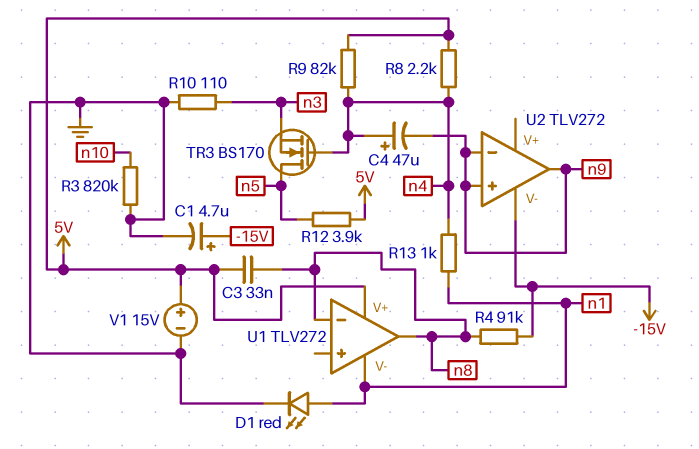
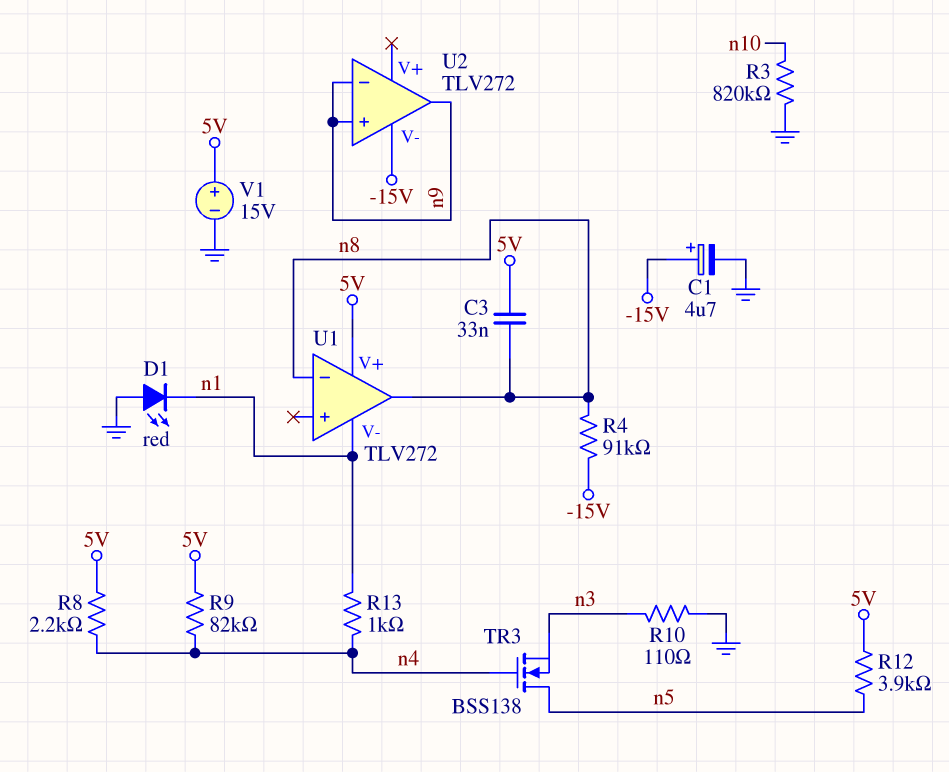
C4: 47uF (plus n4, minus n9) -> none
D1: LED red (A n1, K GND) -> LED red (A GND, K n1)
TR3: NMOS BS170 (G n4, D n5, S n3) -> NMOS BSS138 (G n4, D n5, S n3)

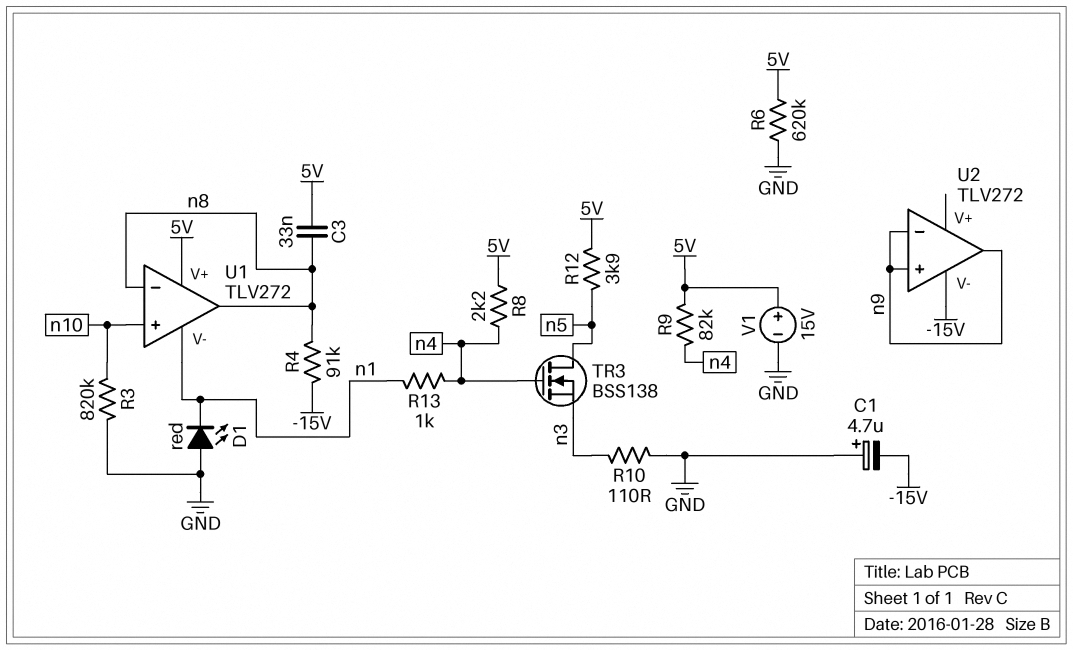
C1: 4.7uF (plus -15V, minus GND) -> 4.7uF (plus GND, minus -15V)
R6: none -> 620k (5V, GND)
U1 pin in+: none -> n10

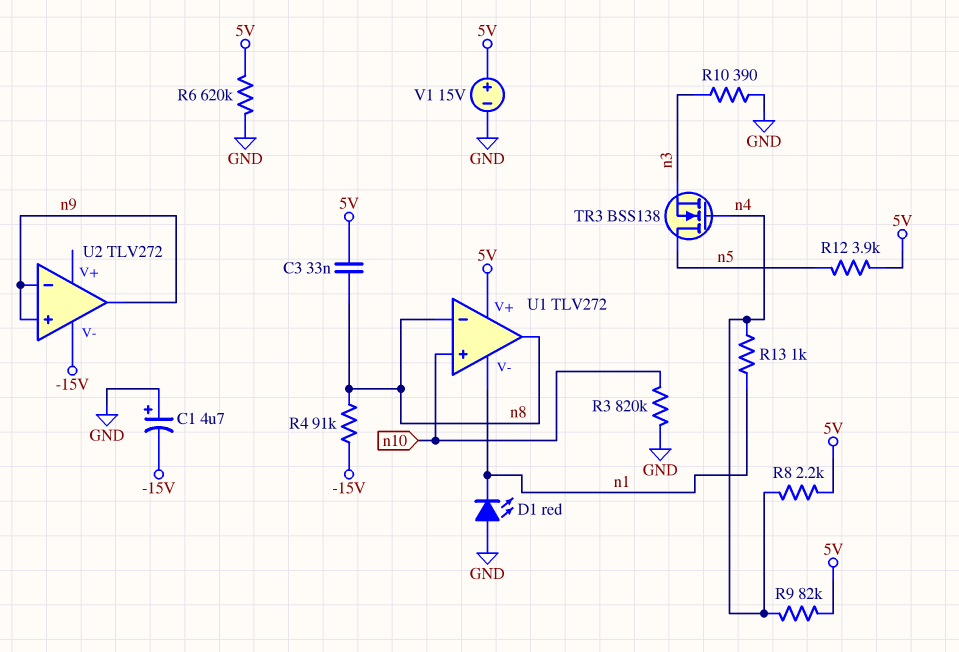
R10: 110 (GND, n3) -> 390 (GND, n3)

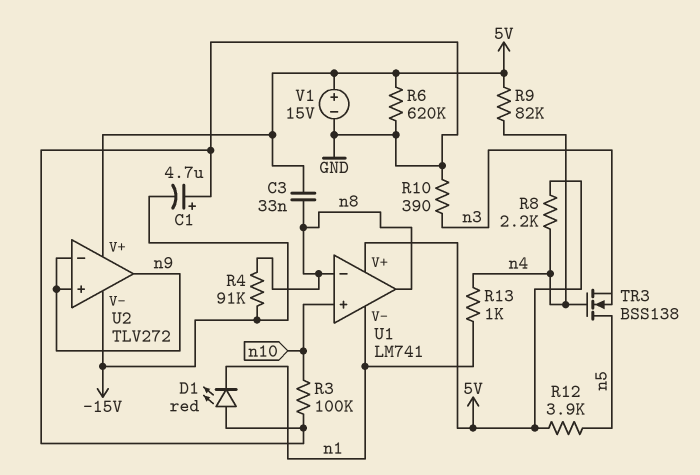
R3: 820k (GND, n10) -> 100k (GND, n10)
U1: TLV272 -> LM741
U2 pin V+: none -> 5V

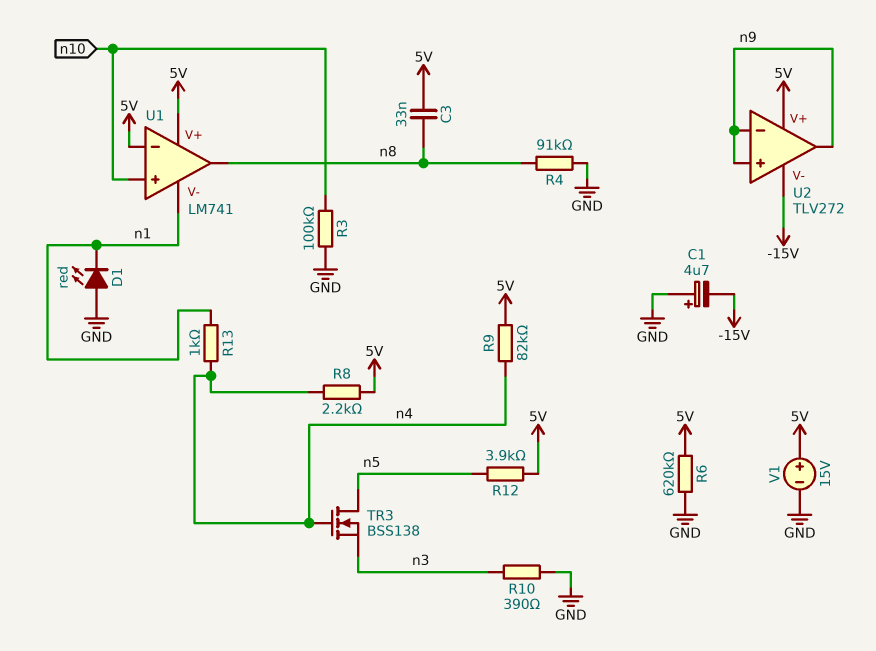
R4: 91k (-15V, n8) -> 91k (GND, n8)
U1 pin in-: n8 -> 5V

